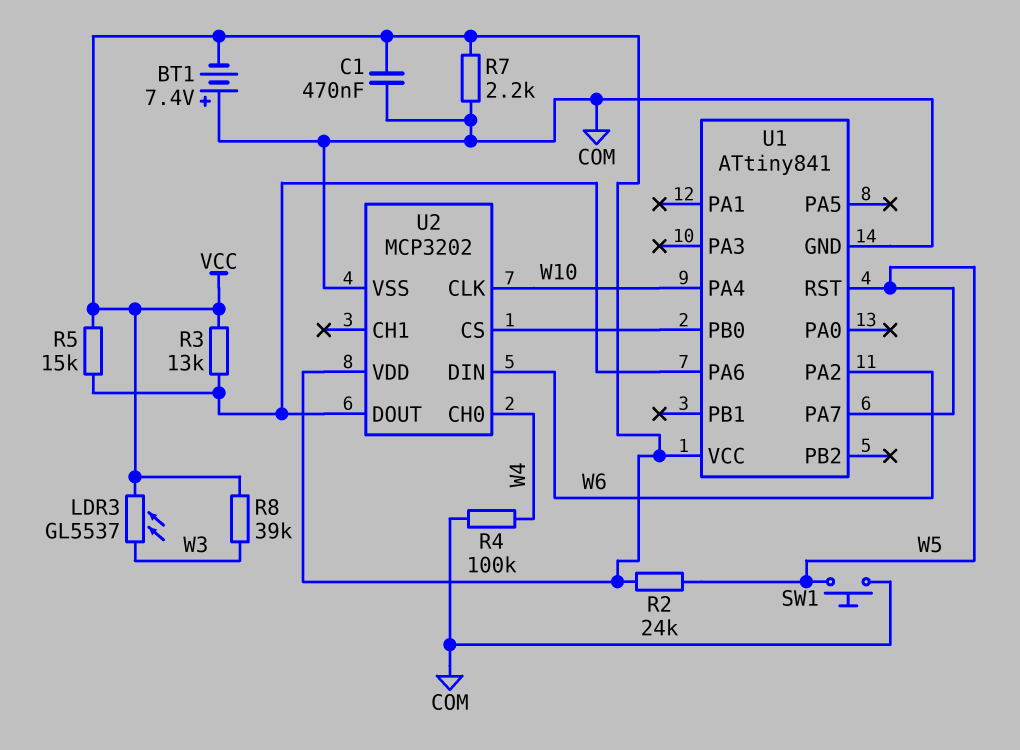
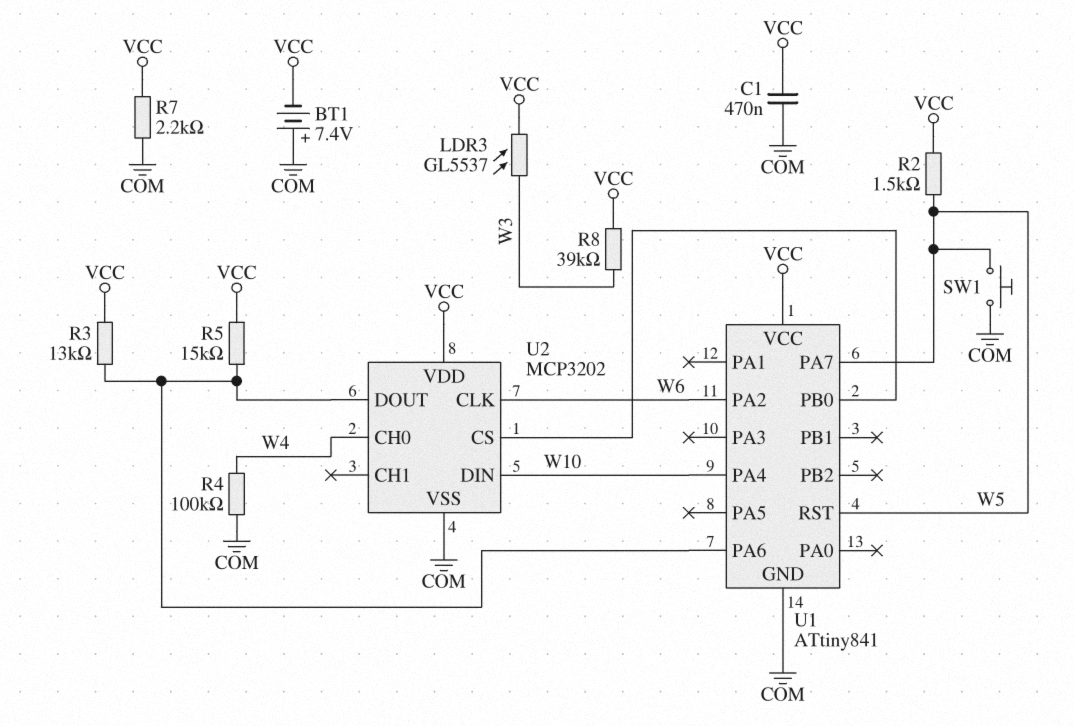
R2: 24k (VCC, W5) -> 1.5k (VCC, W5)
U2 pin CLK: W10 -> W6
U2 pin DIN: W6 -> W10

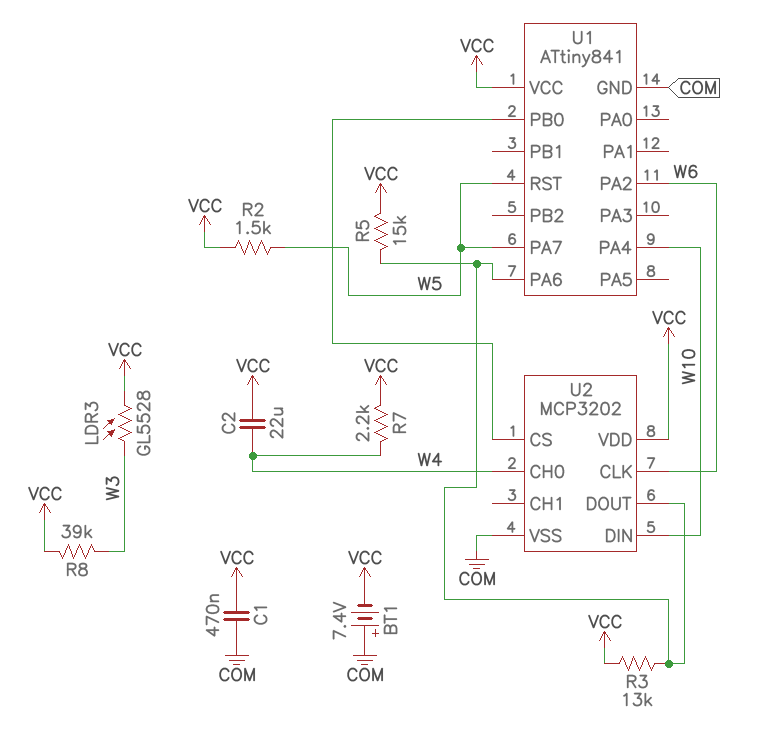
C2: none -> 22uF (VCC, W4)
LDR3: GL5537 (VCC, W3) -> GL5528 (VCC, W3)
R4: 100k (COM, W4) -> none
R7: 2.2k (COM, VCC) -> 2.2k (VCC, W4)
SW1: button (COM, W5) -> none

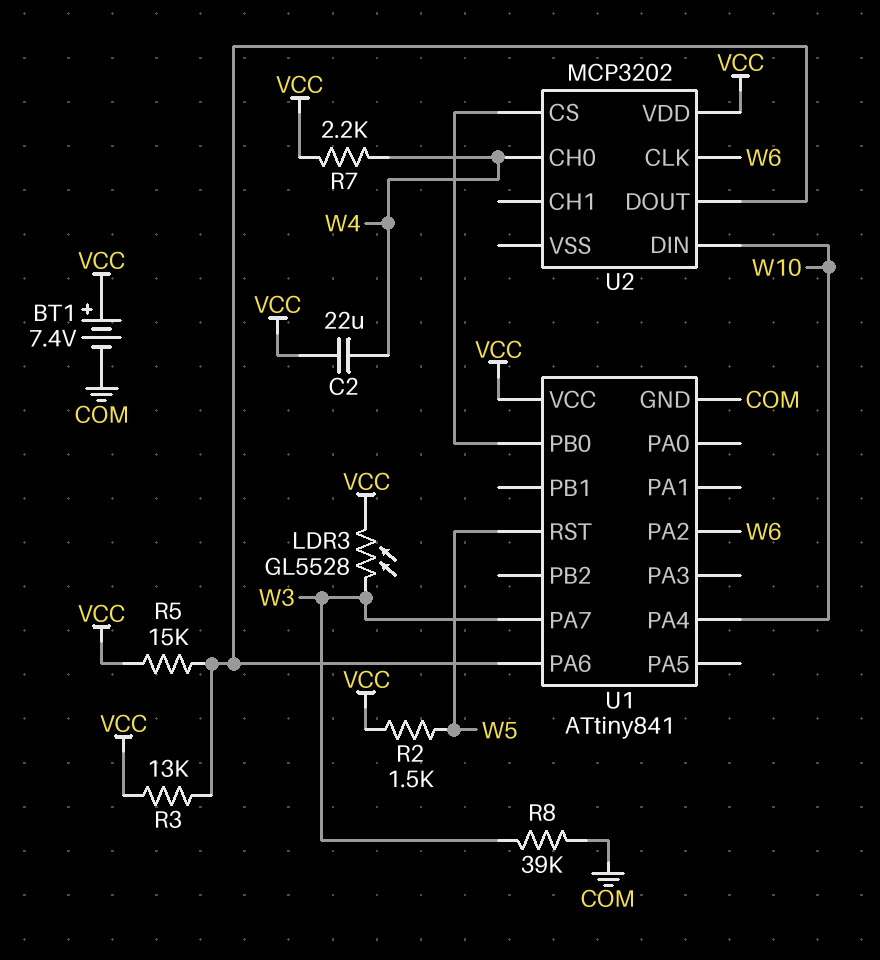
BT1: 7.4V (plus COM, minus VCC) -> 7.4V (plus VCC, minus COM)
C1: 470nF (COM, VCC) -> none
R8: 39k (VCC, W3) -> 39k (COM, W3)
U1 pin PA7: W5 -> W3
U2 pin VSS: COM -> none

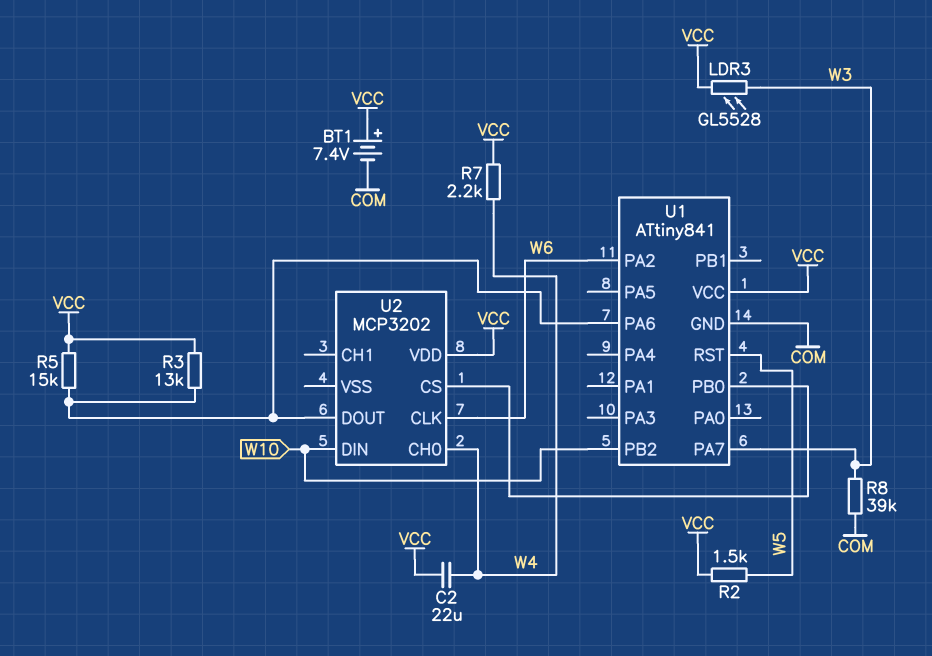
U1 pin PA4: W10 -> none
U1 pin PB2: none -> W10

